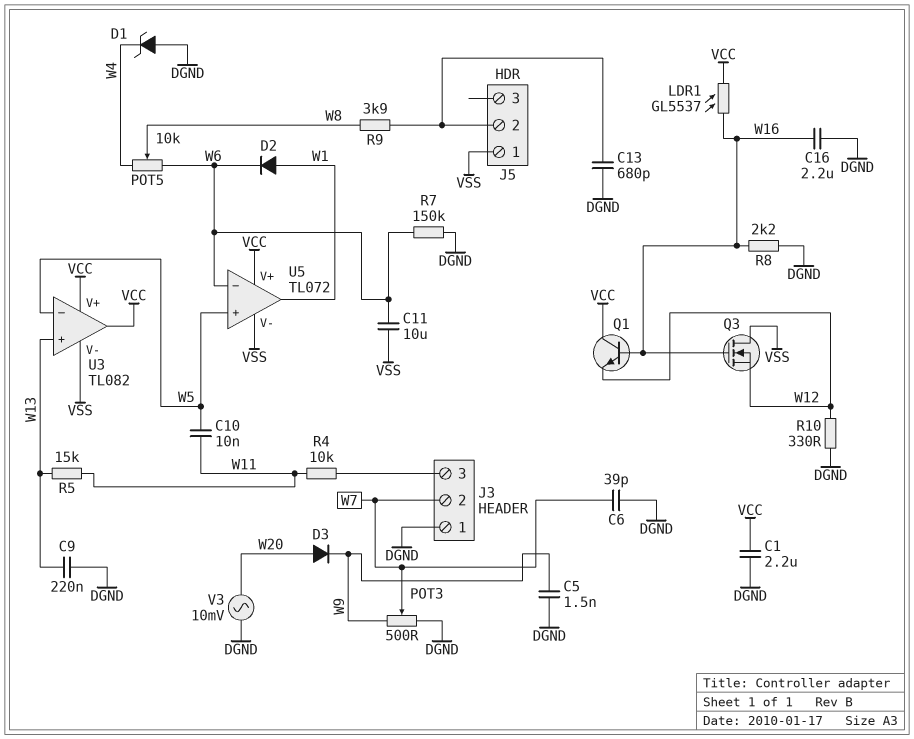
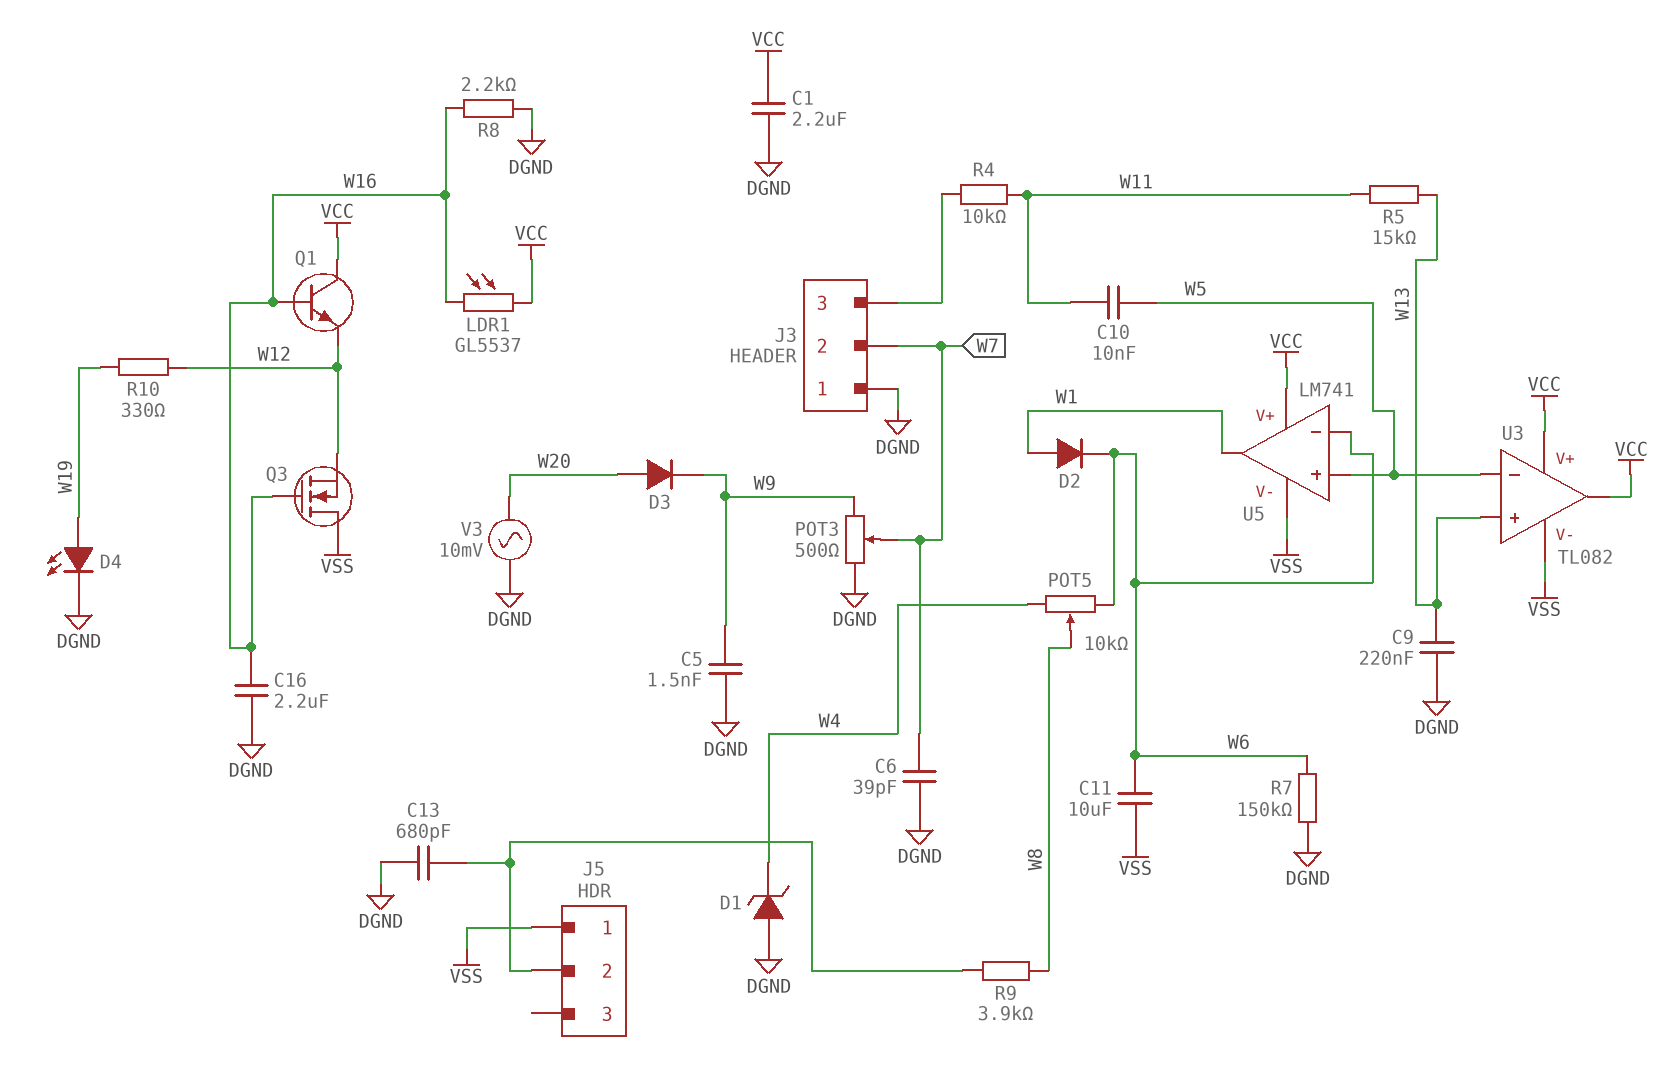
D4: none -> LED (A W19, K DGND)
R10: 330 (DGND, W12) -> 330 (W12, W19)
U5: TL072 -> LM741

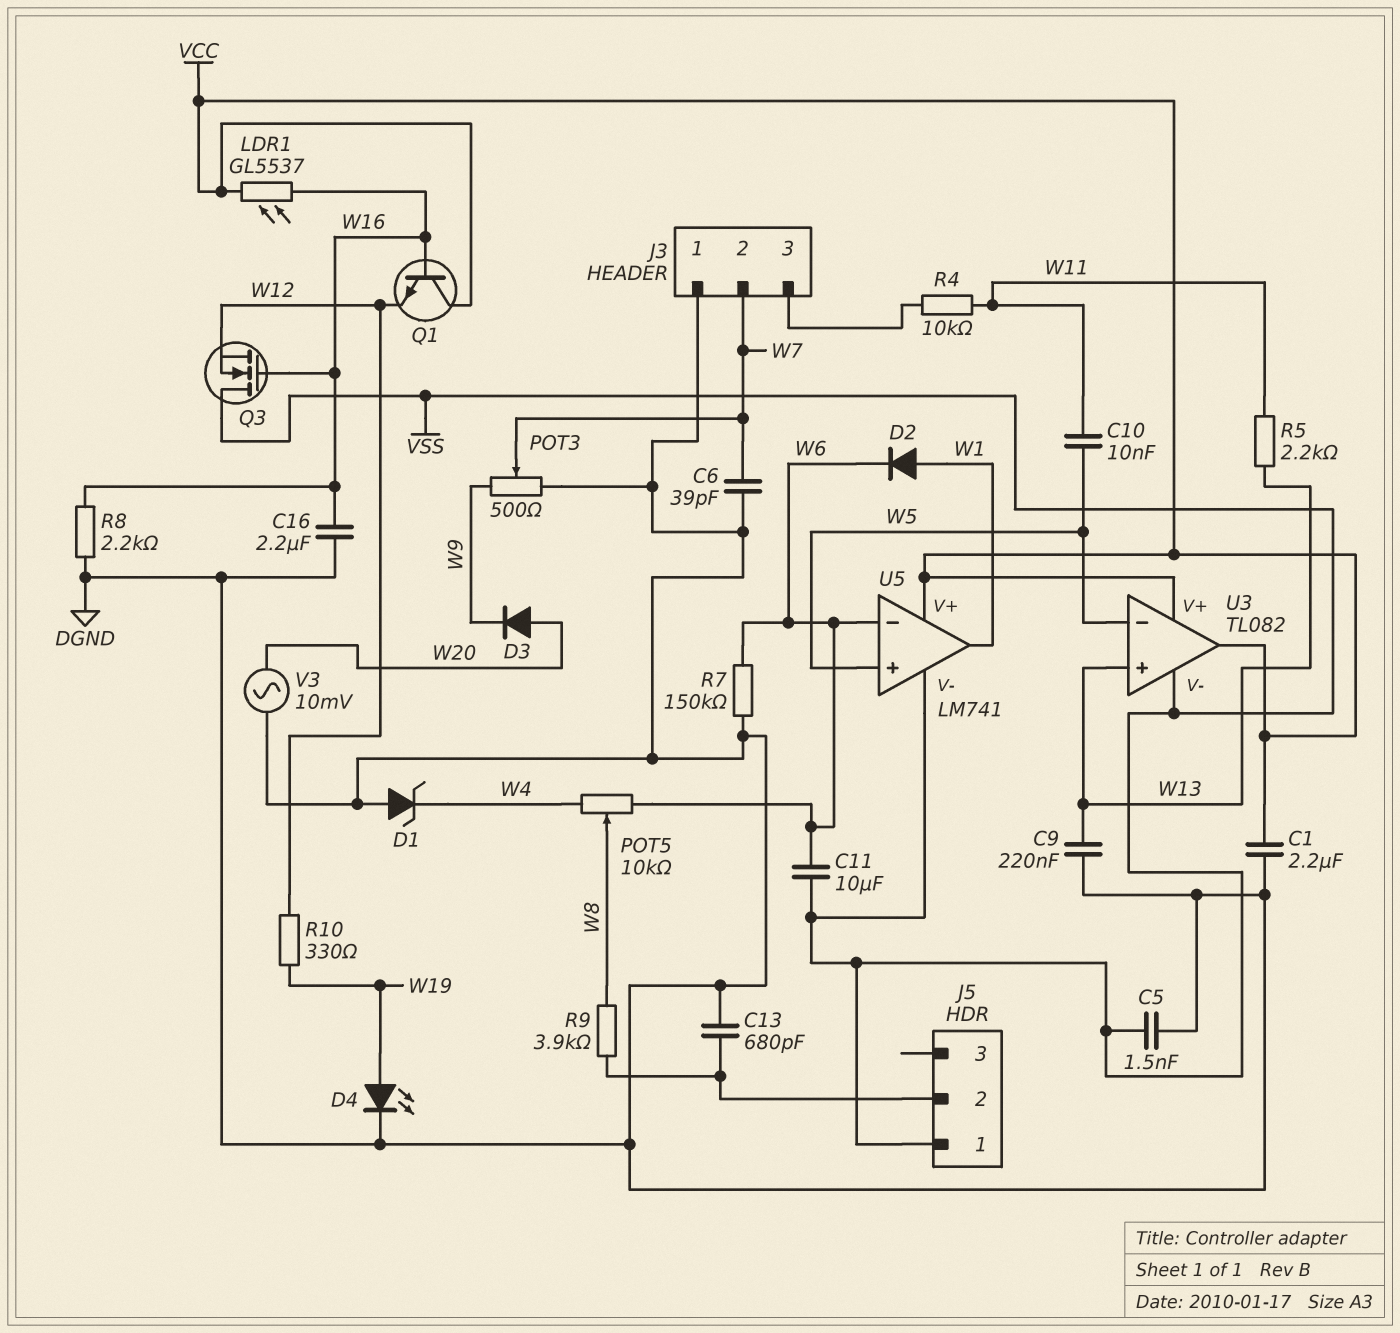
C5: 1.5nF (DGND, W9) -> 1.5nF (DGND, VSS)
R5: 15k (W11, W13) -> 2.2k (W11, W13)

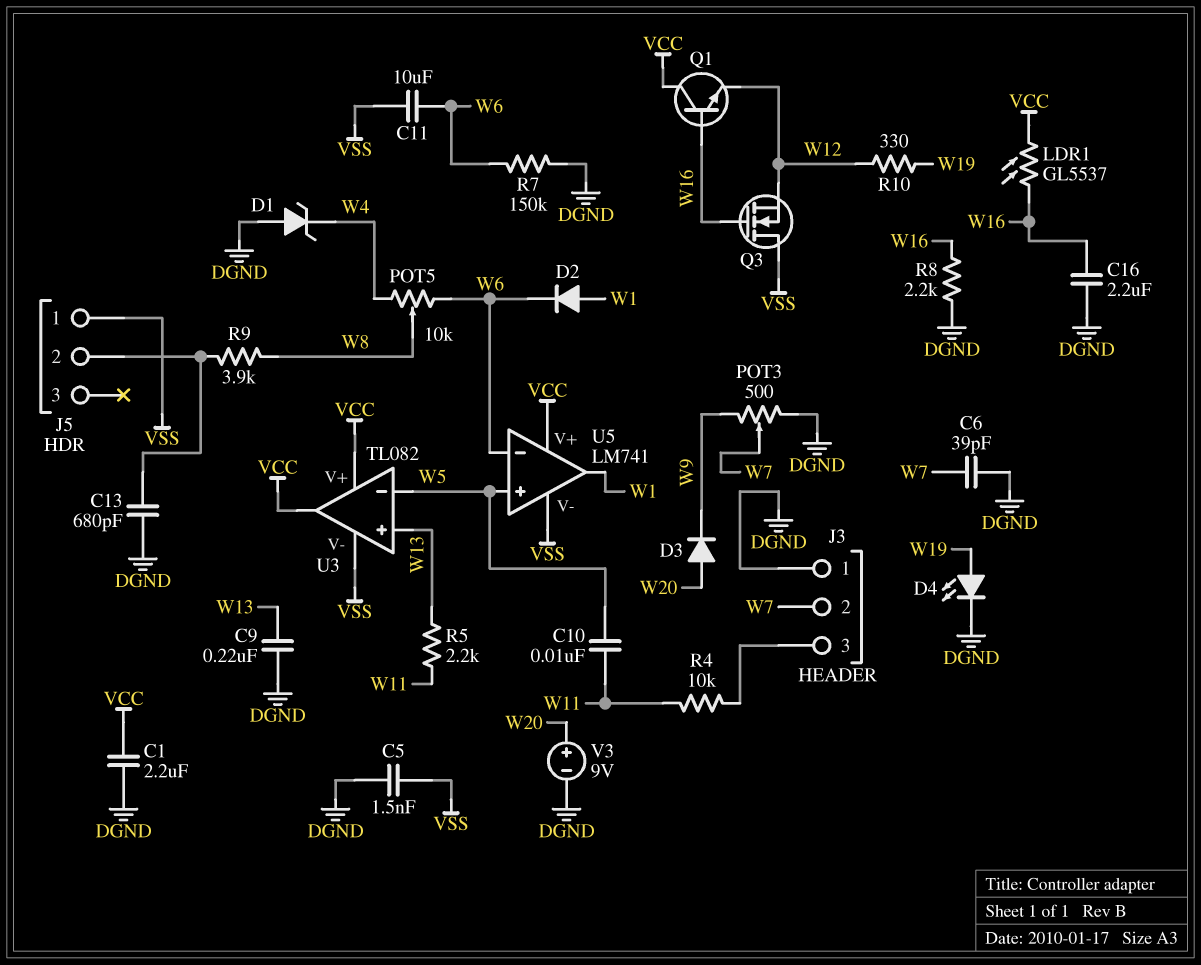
V3: AC 10mV (DGND, W20) -> 9V (plus W20, minus DGND)

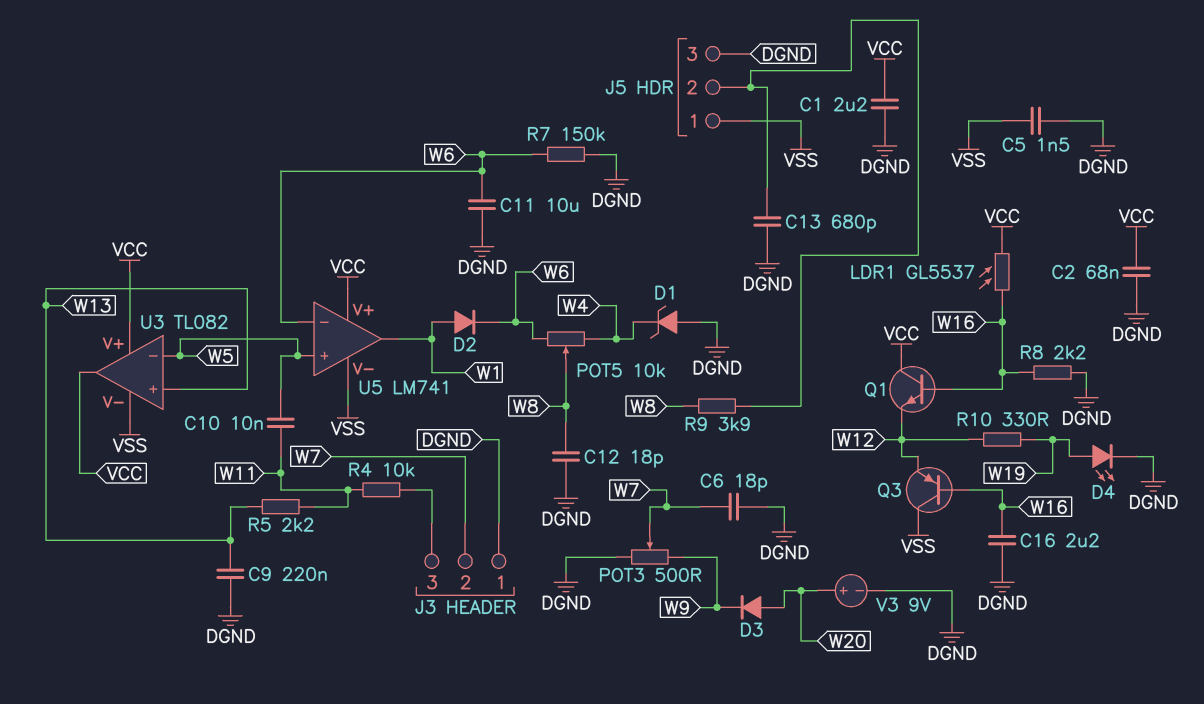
C2: none -> 68nF (DGND, VCC)
C6: 39pF (DGND, W7) -> 18pF (DGND, W7)
C11: 10uF (VSS, W6) -> 10uF (DGND, W6)
C12: none -> 18pF (DGND, W8)
J5 pin 3: none -> DGND
Q3: NMOS (G W16, D VSS, S W12) -> PNP (B W16, C VSS, E W12)

